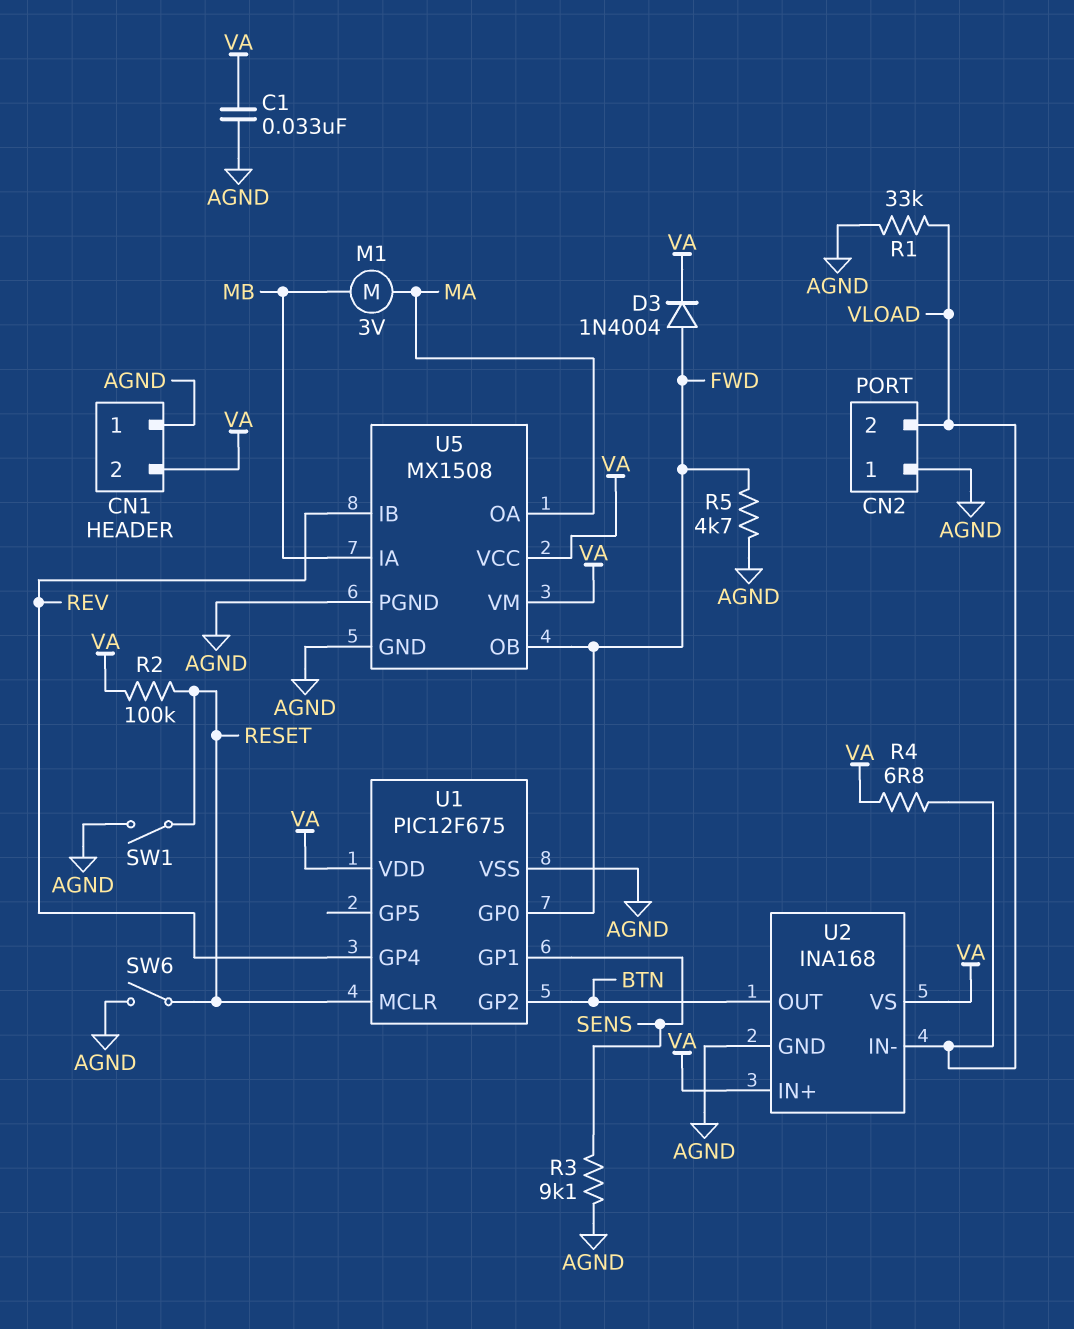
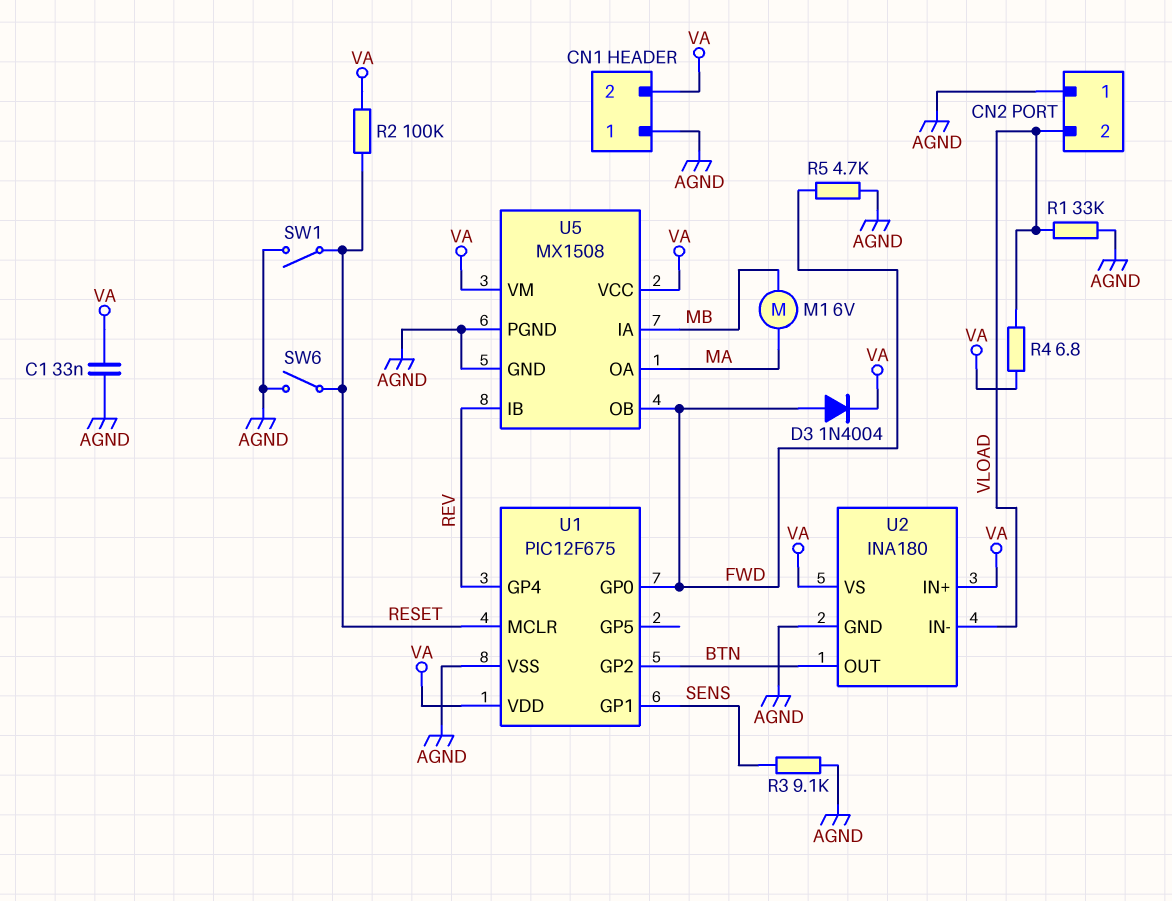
M1: motor 3V (MA, MB) -> motor 6V (MA, MB)
U2: INA168 -> INA180

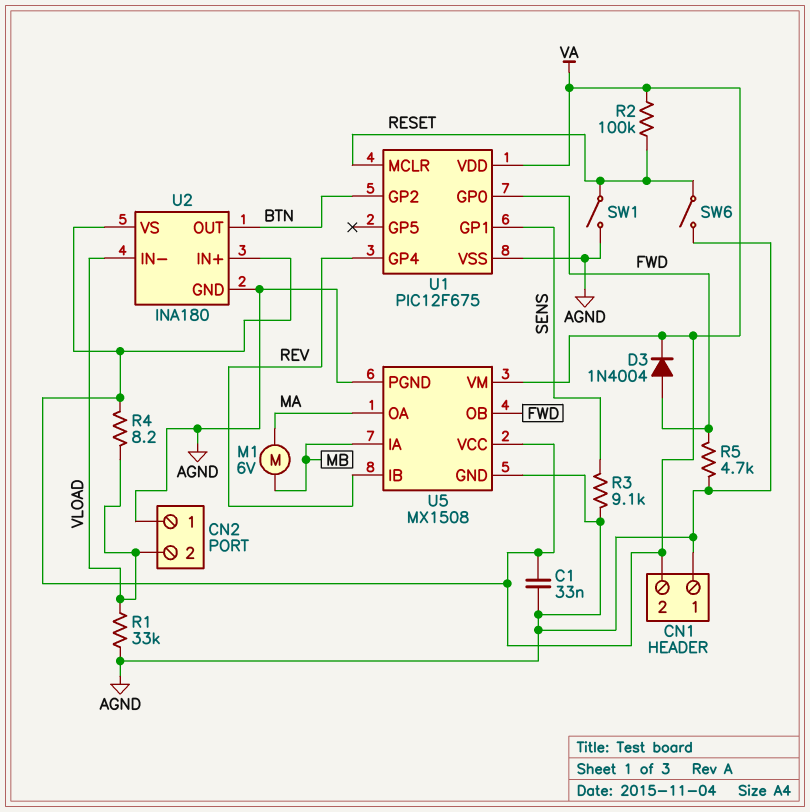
R4: 6.8 (VA, VLOAD) -> 8.2 (VA, VLOAD)

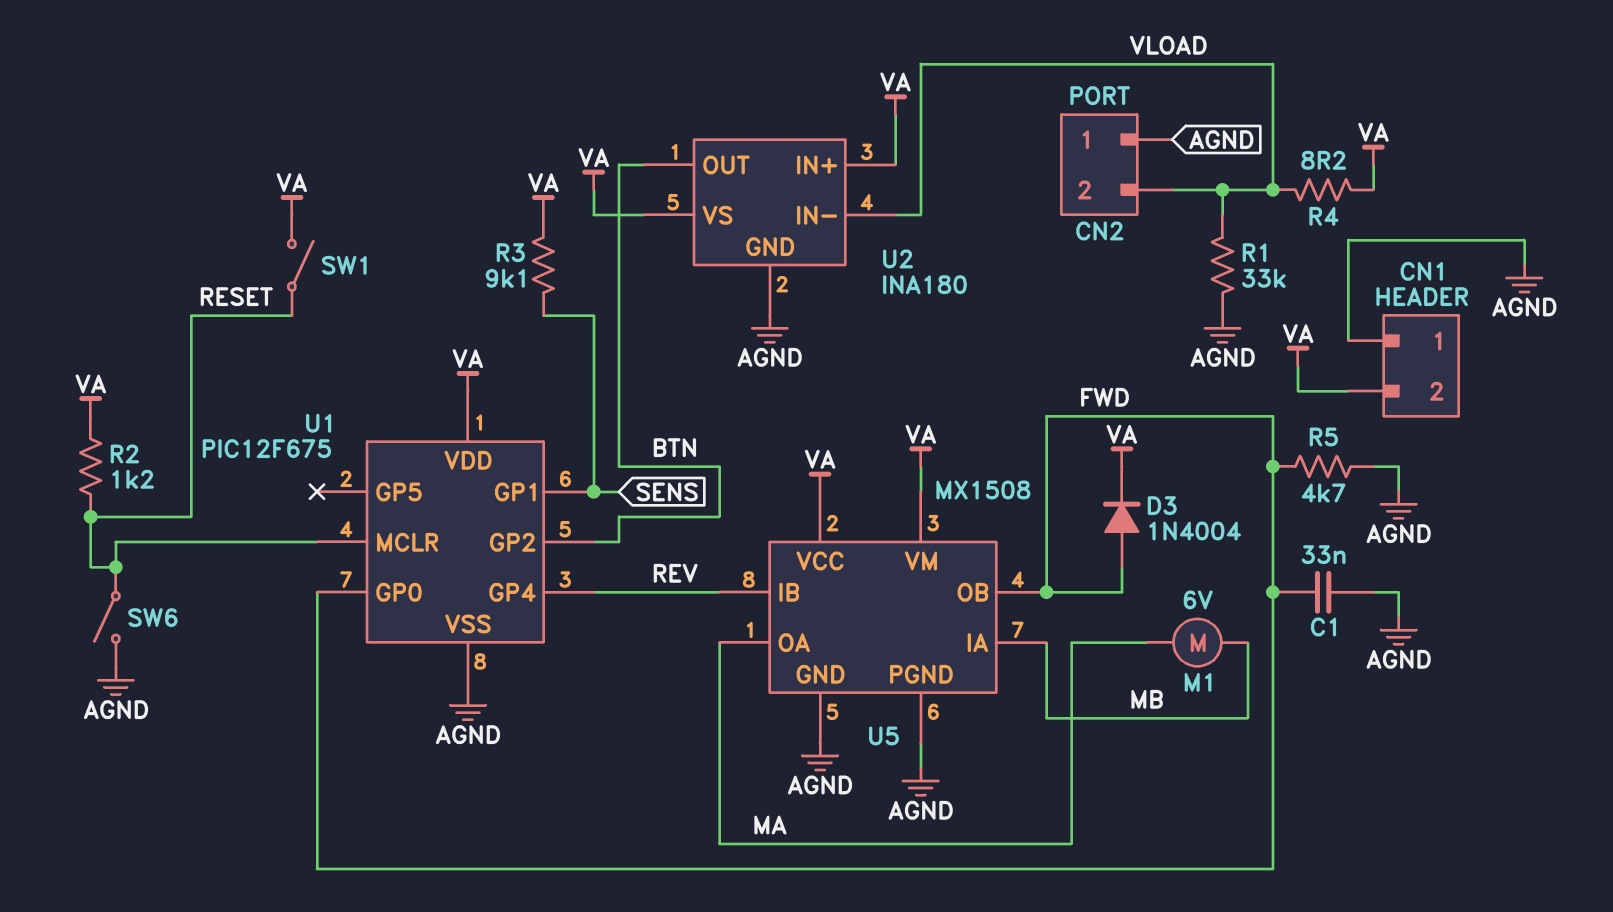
C1: 33nF (AGND, VA) -> 33nF (AGND, FWD)
R2: 100k (RESET, VA) -> 1.2k (RESET, VA)
R3: 9.1k (AGND, SENS) -> 9.1k (SENS, VA)
SW1: switch (AGND, RESET) -> switch (RESET, VA)

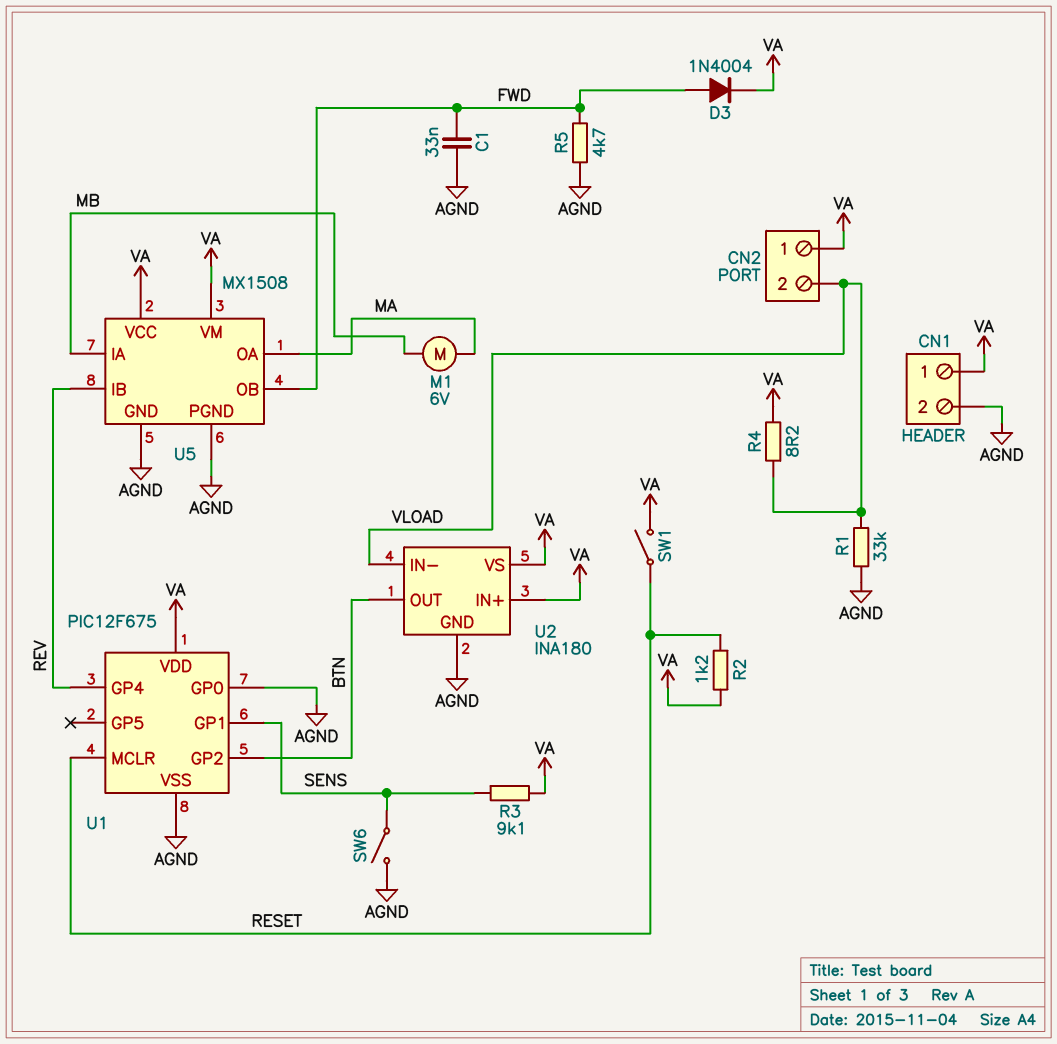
CN1 pin 1: AGND -> VA
CN1 pin 2: VA -> AGND
CN2 pin 1: AGND -> VA
SW6: switch (AGND, RESET) -> switch (AGND, SENS)
U1 pin GP0: FWD -> AGND

